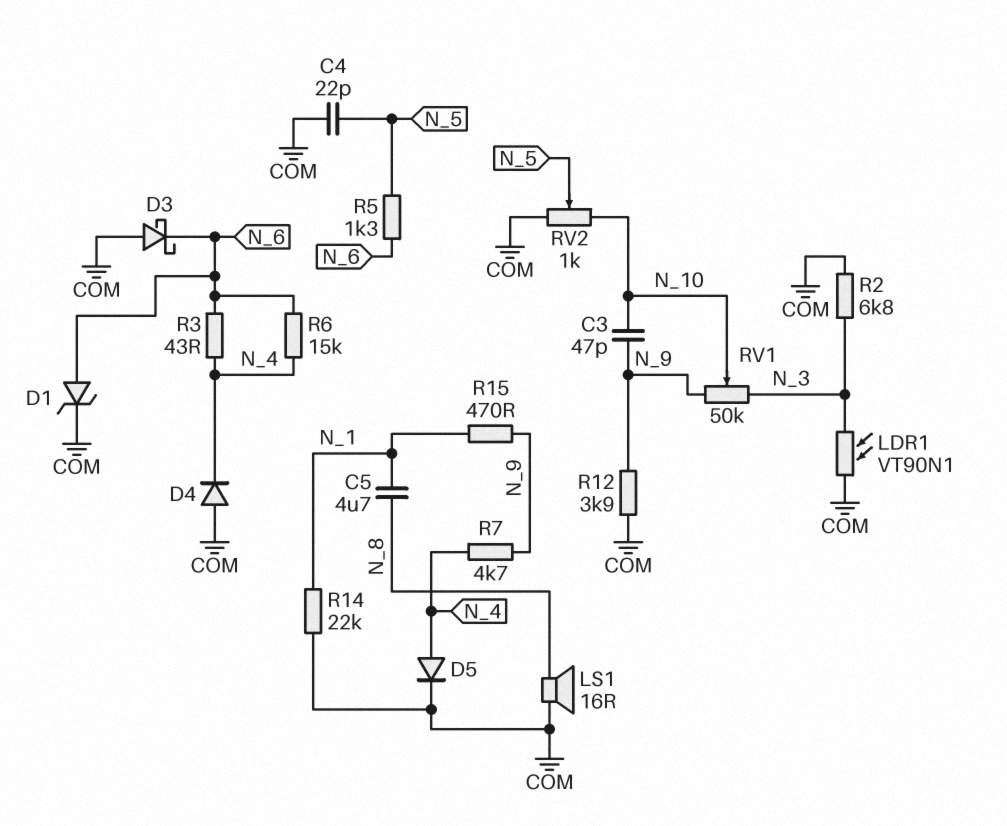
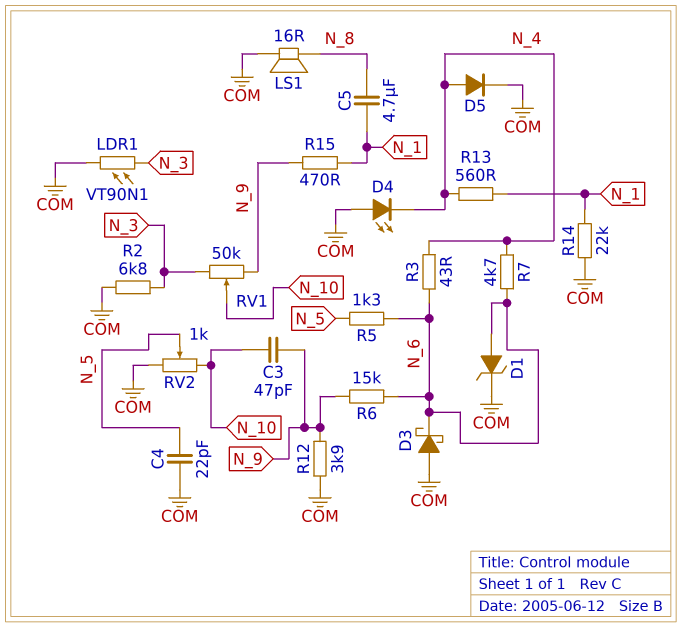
D4: diode (A COM, K N_4) -> LED (A COM, K N_4)
R6: 15k (N_4, N_6) -> 15k (N_6, N_9)
R7: 4.7k (N_4, N_9) -> 4.7k (N_4, N_6)
R13: none -> 560 (N_1, N_4)

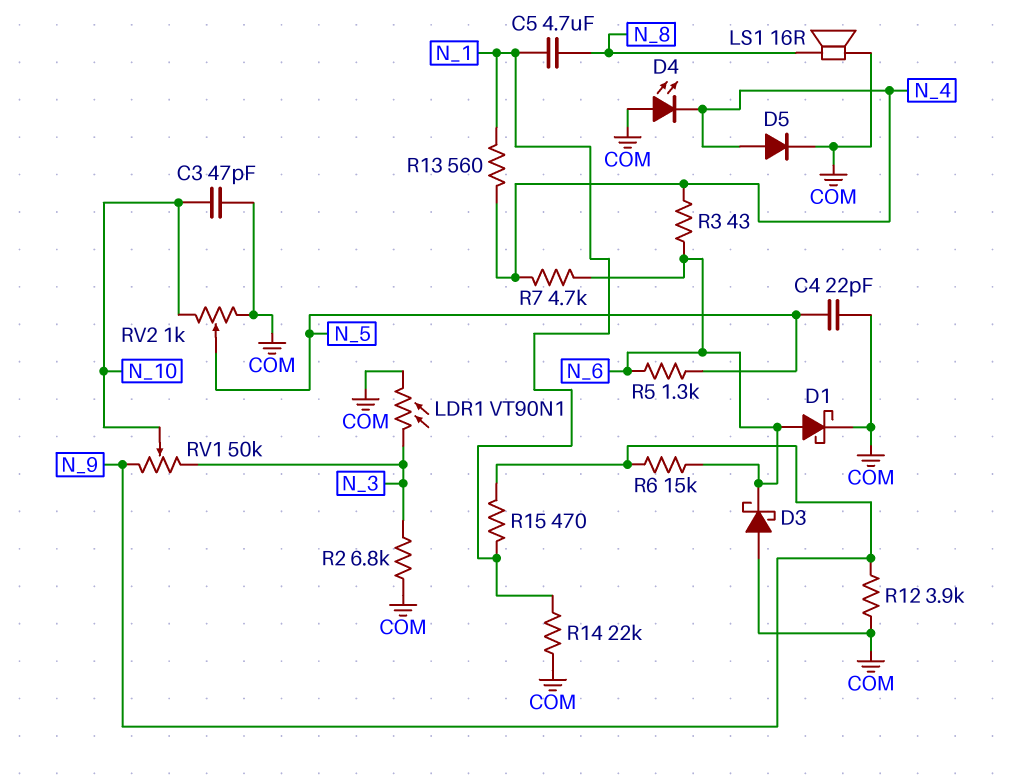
C3: 47pF (N_9, N_10) -> 47pF (COM, N_10)
D1: zener (A N_6, K COM) -> schottky (A N_6, K COM)

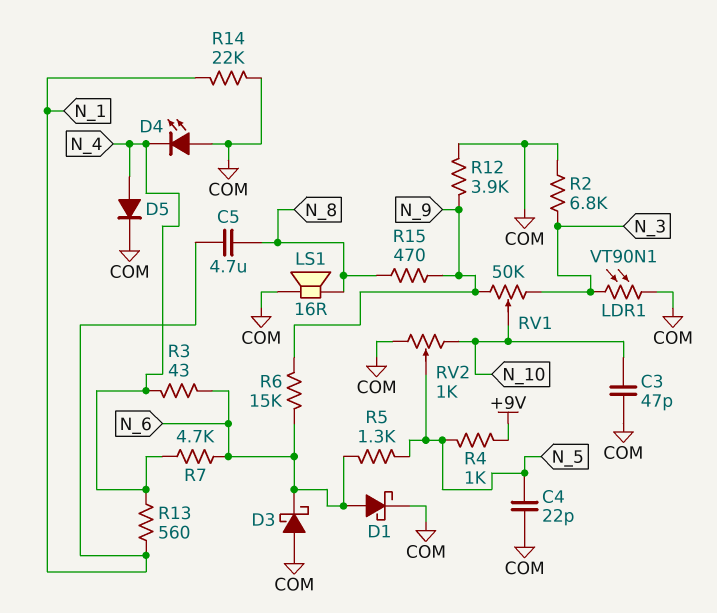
R4: none -> 1k (+9V, N_5)
R15: 470 (N_1, N_9) -> 470 (N_8, N_9)

